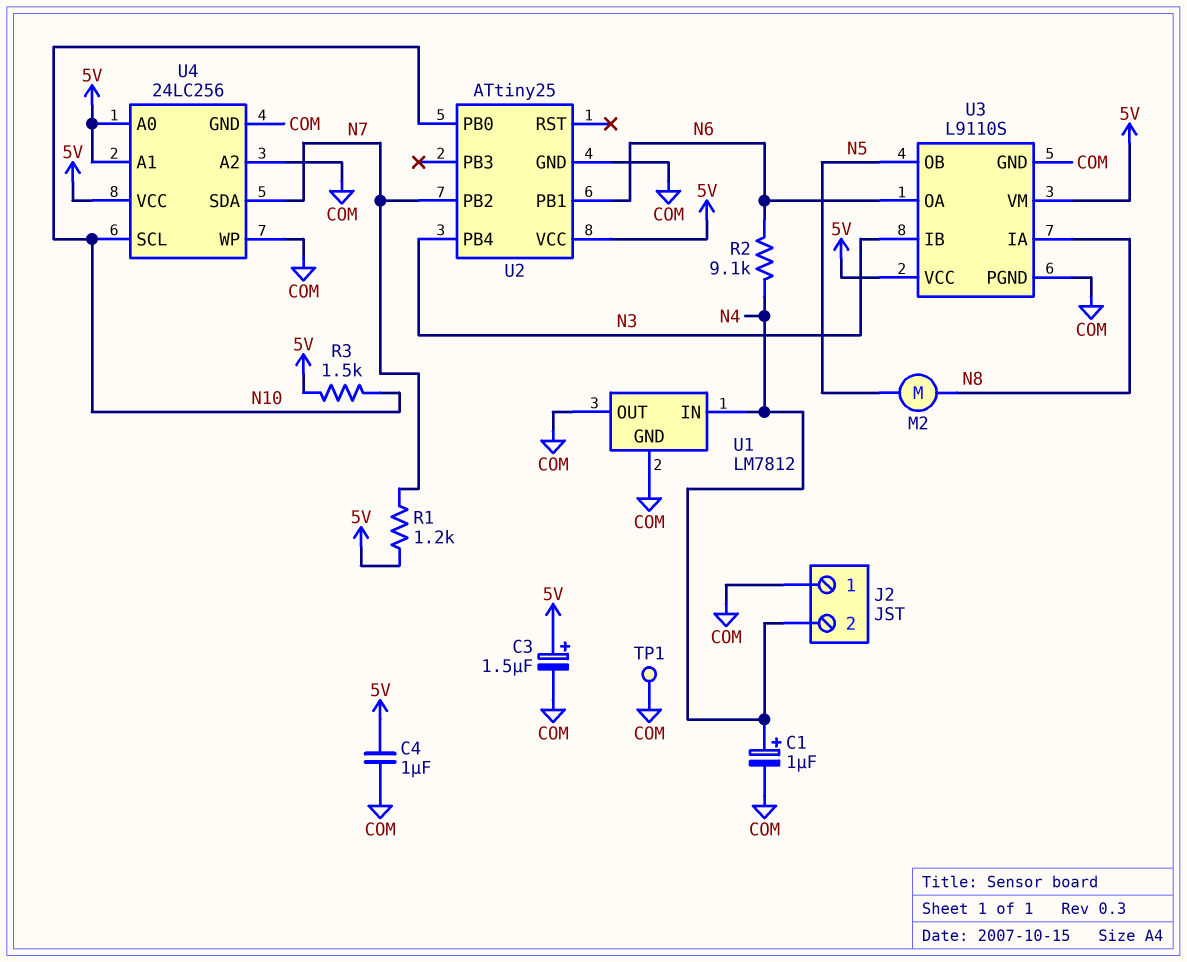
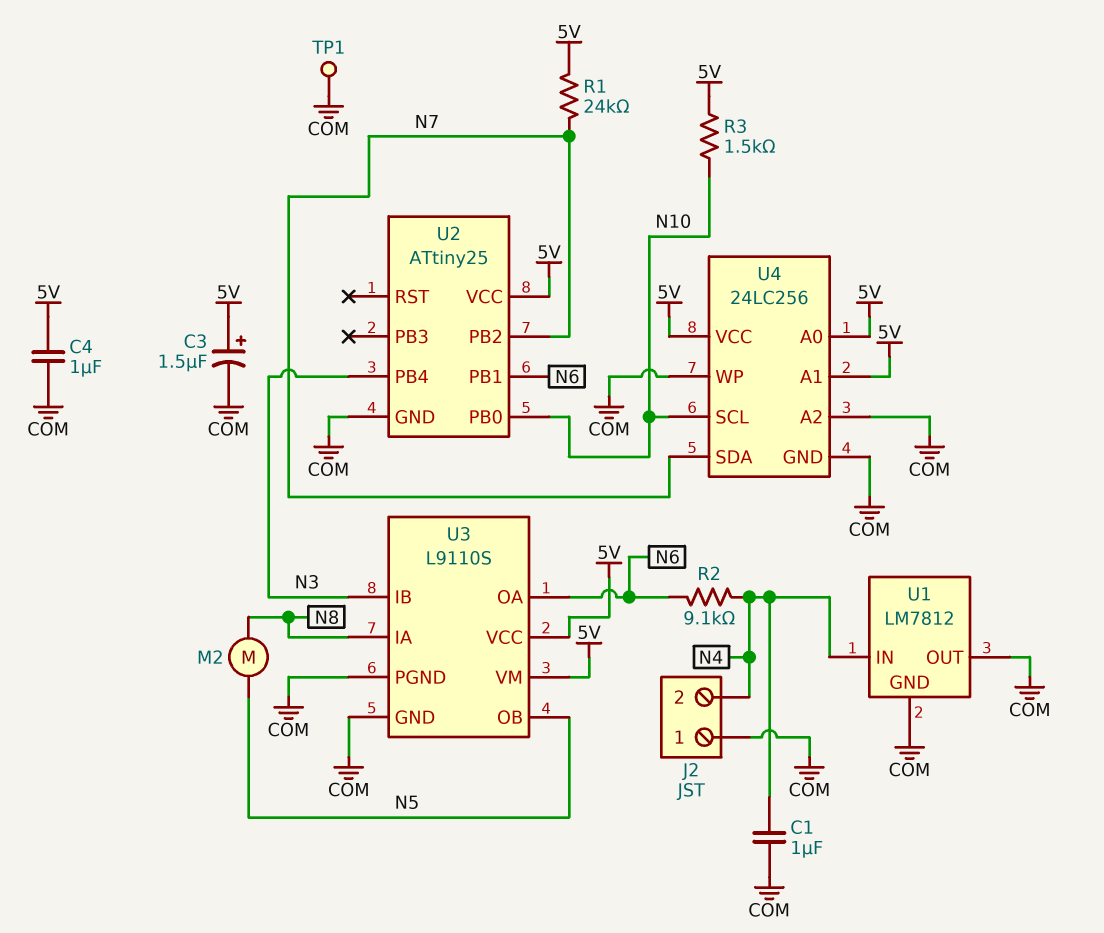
C1: 1uF (plus N4, minus COM) -> 1uF (COM, N4)
R1: 1.2k (5V, N7) -> 24k (5V, N7)

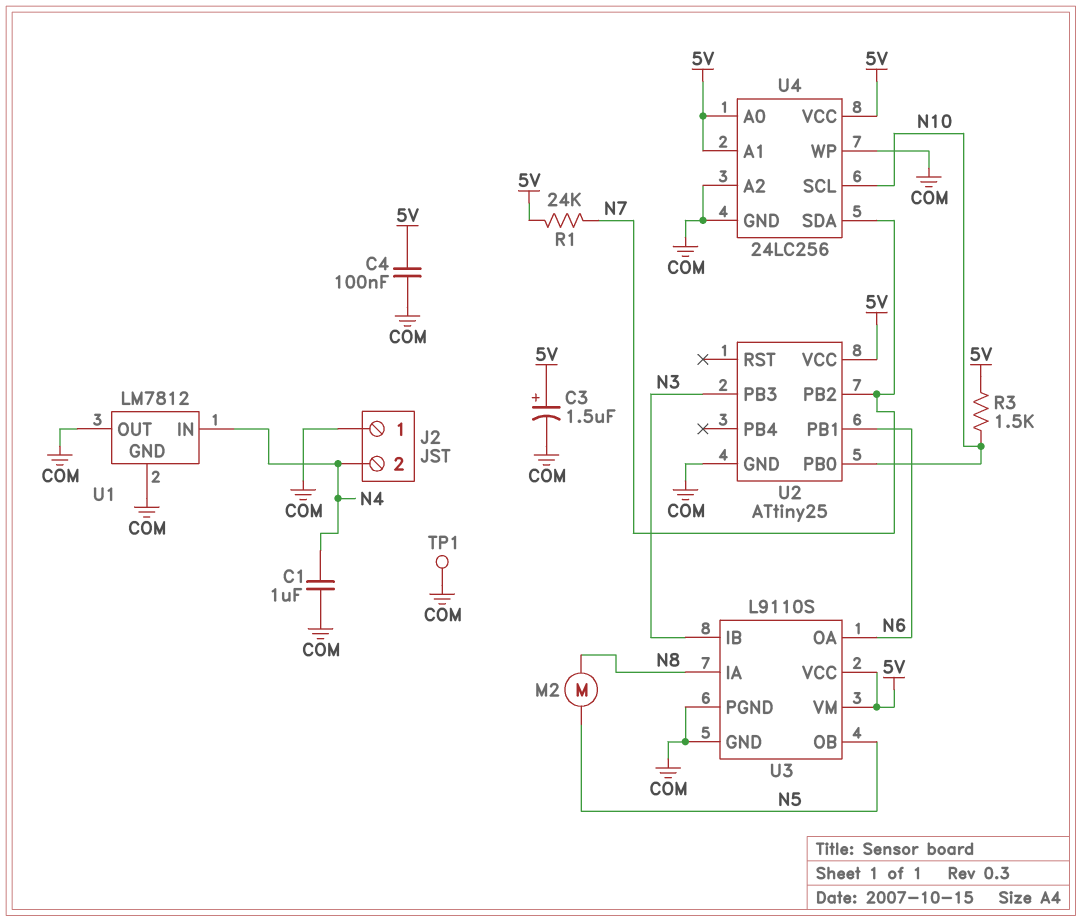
C4: 1uF (5V, COM) -> 100nF (5V, COM)
R2: 9.1k (N4, N6) -> none
U2 pin PB3: none -> N3
U2 pin PB4: N3 -> none

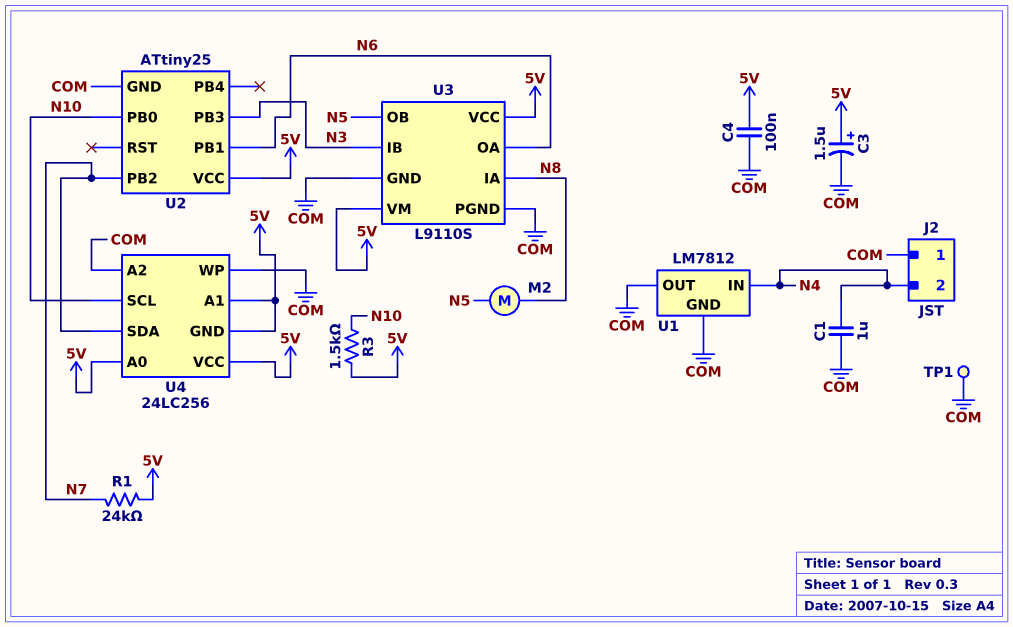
U4 pin GND: COM -> 5V

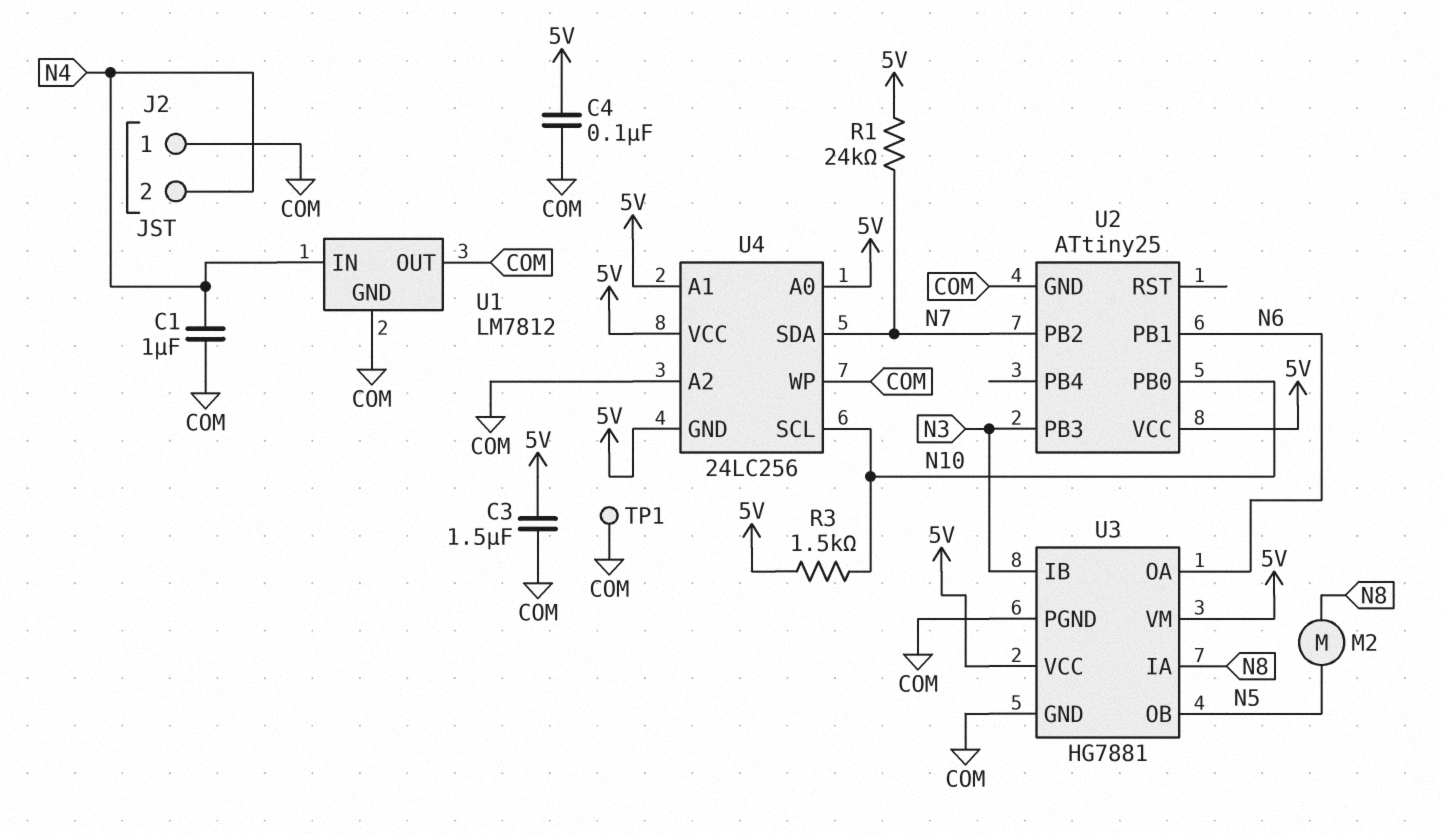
C3: 1.5uF (plus 5V, minus COM) -> 1.5uF (5V, COM)
U3: L9110S -> HG7881

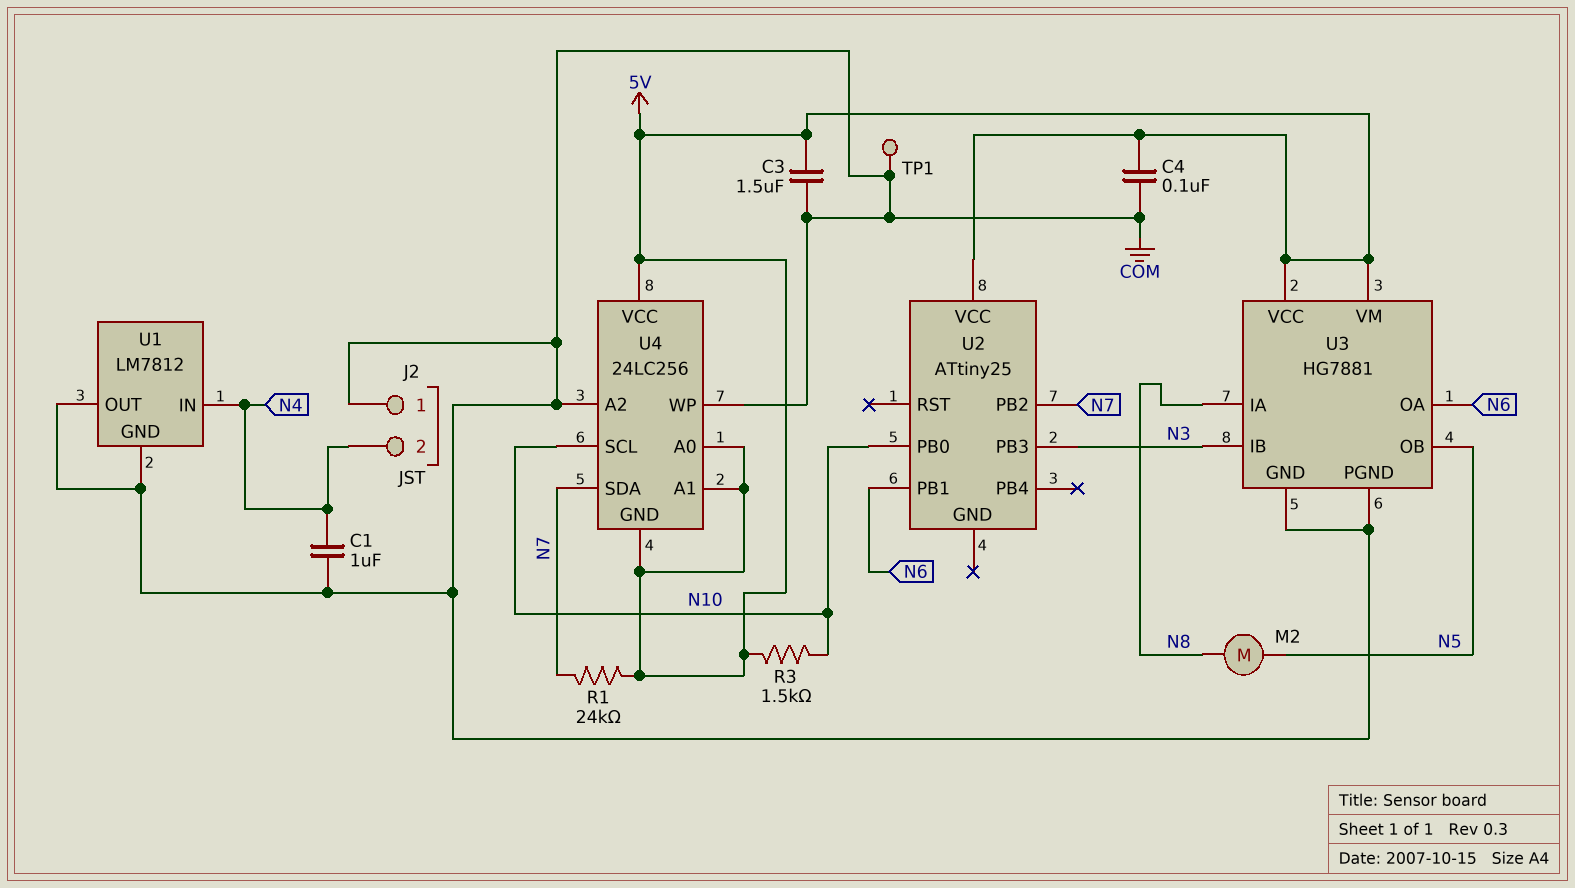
U2 pin GND: COM -> none

